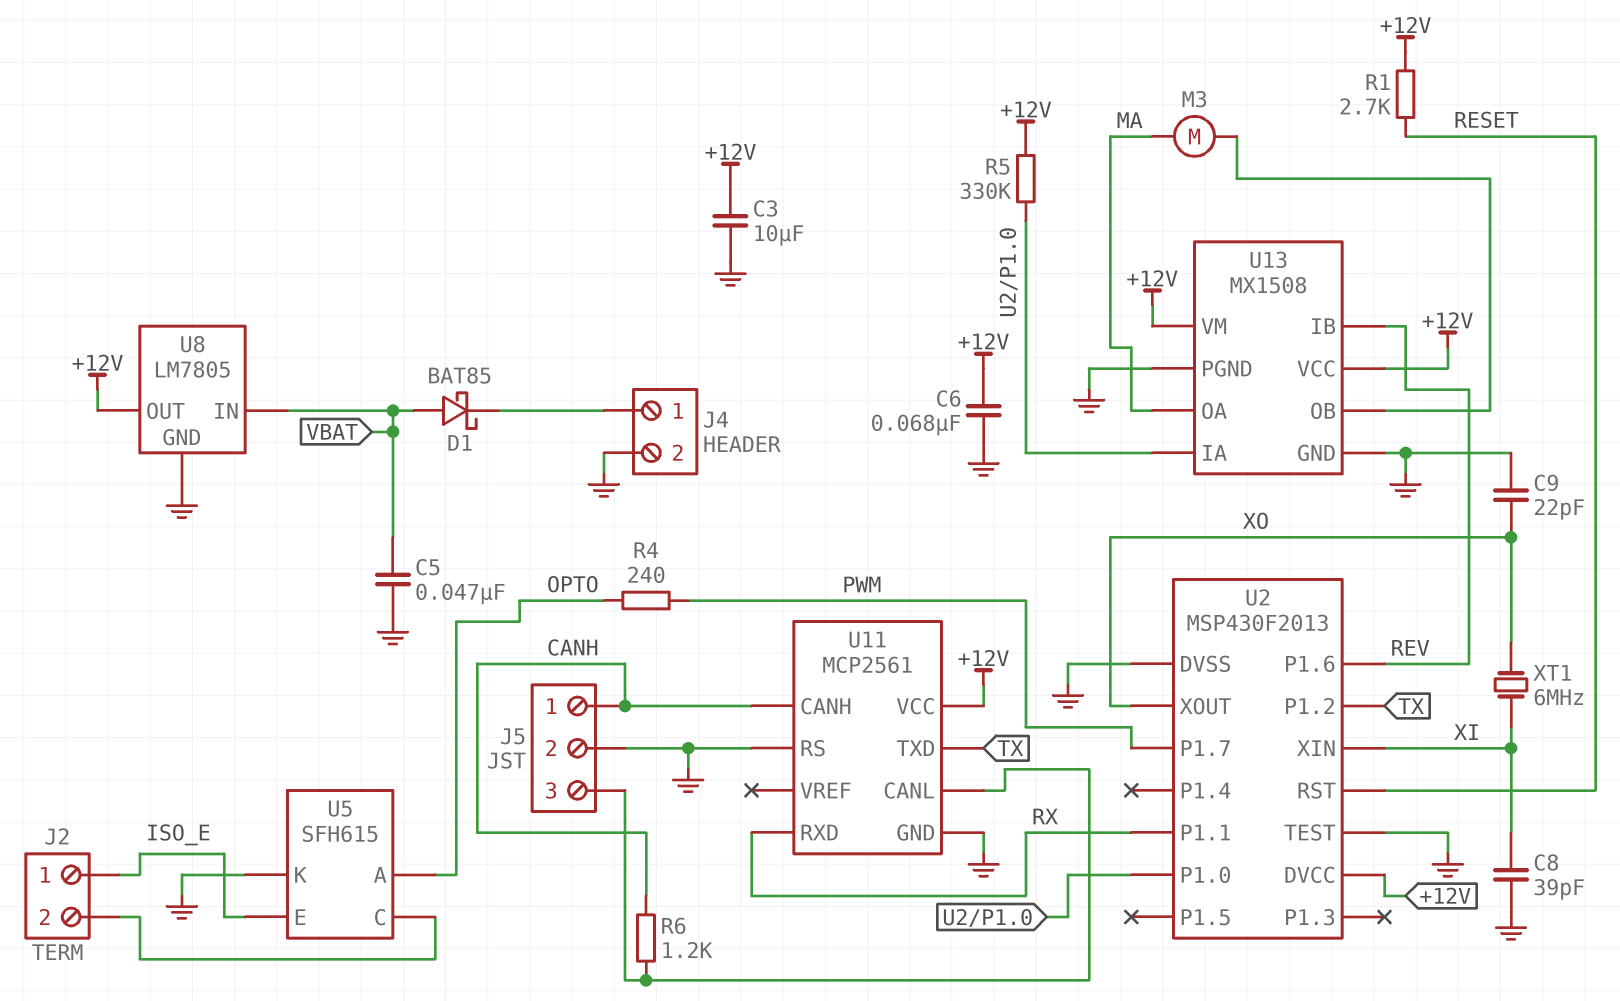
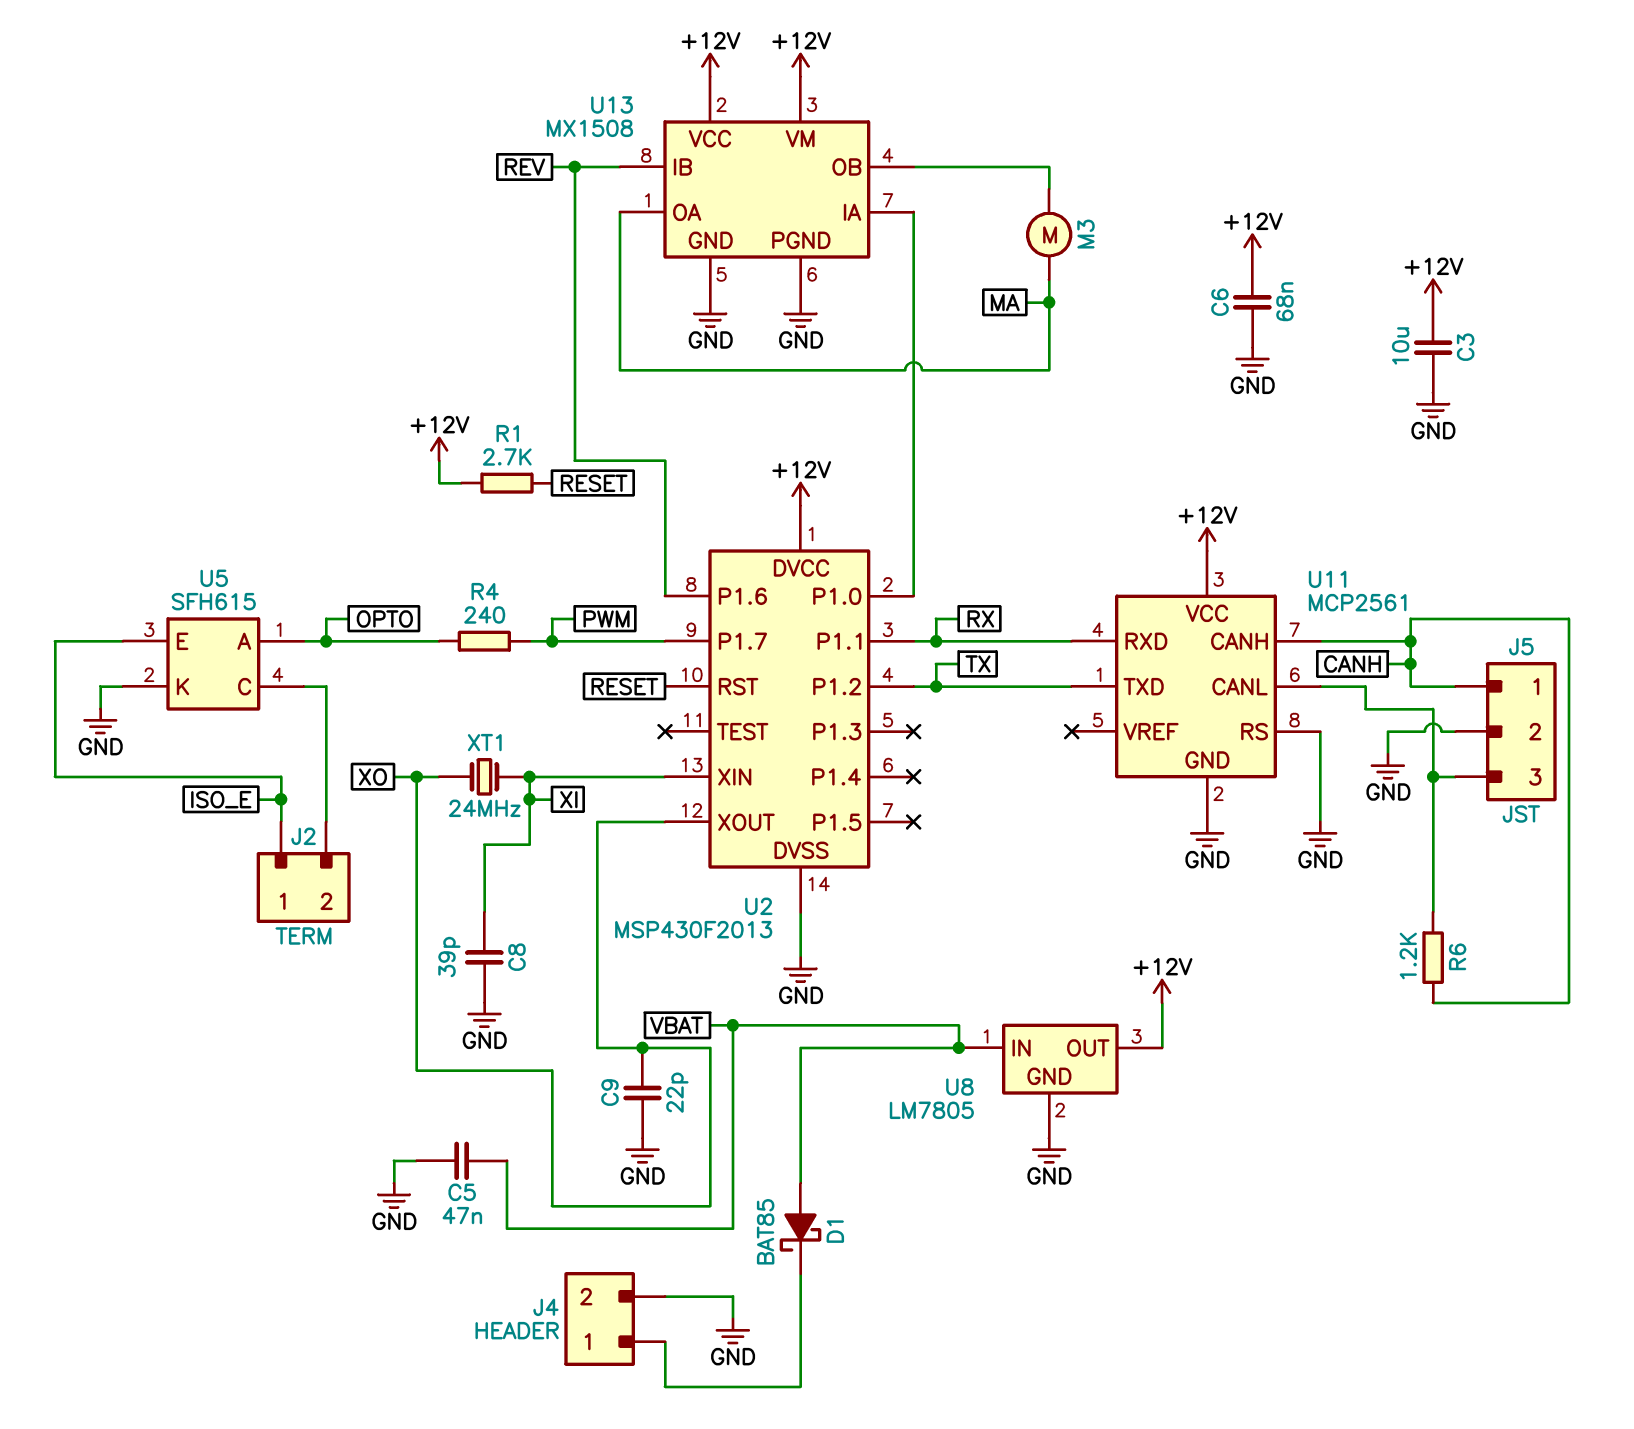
R5: 330k (+12V, U2/P1.0) -> none
U2 pin TEST: GND -> none
XT1: 6MHz (XI, XO) -> 24MHz (XI, XO)

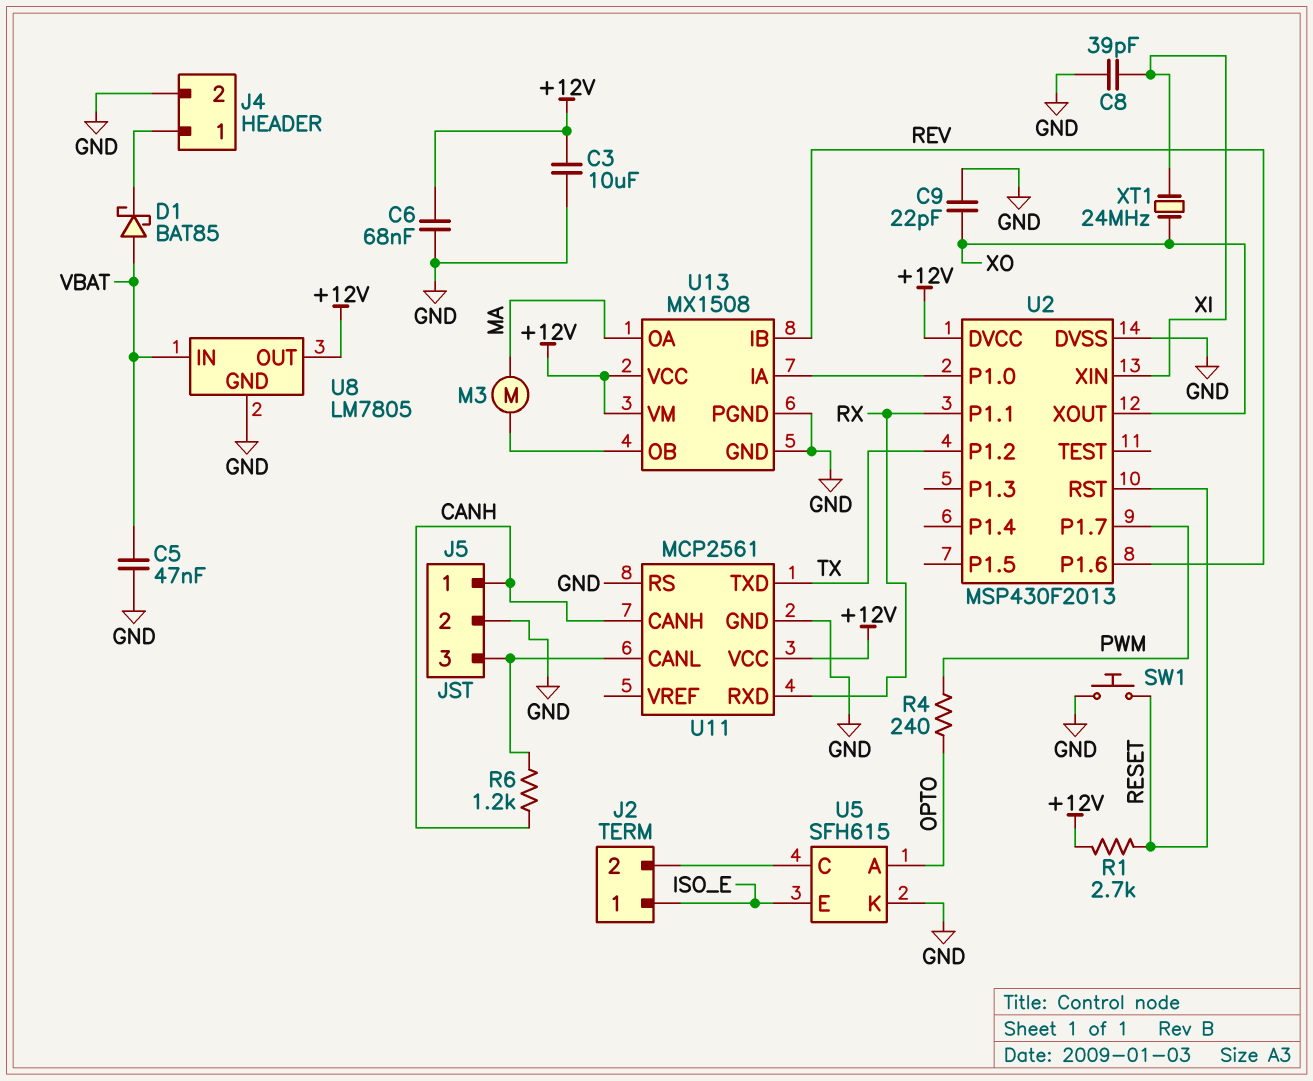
SW1: none -> button (GND, RESET)

